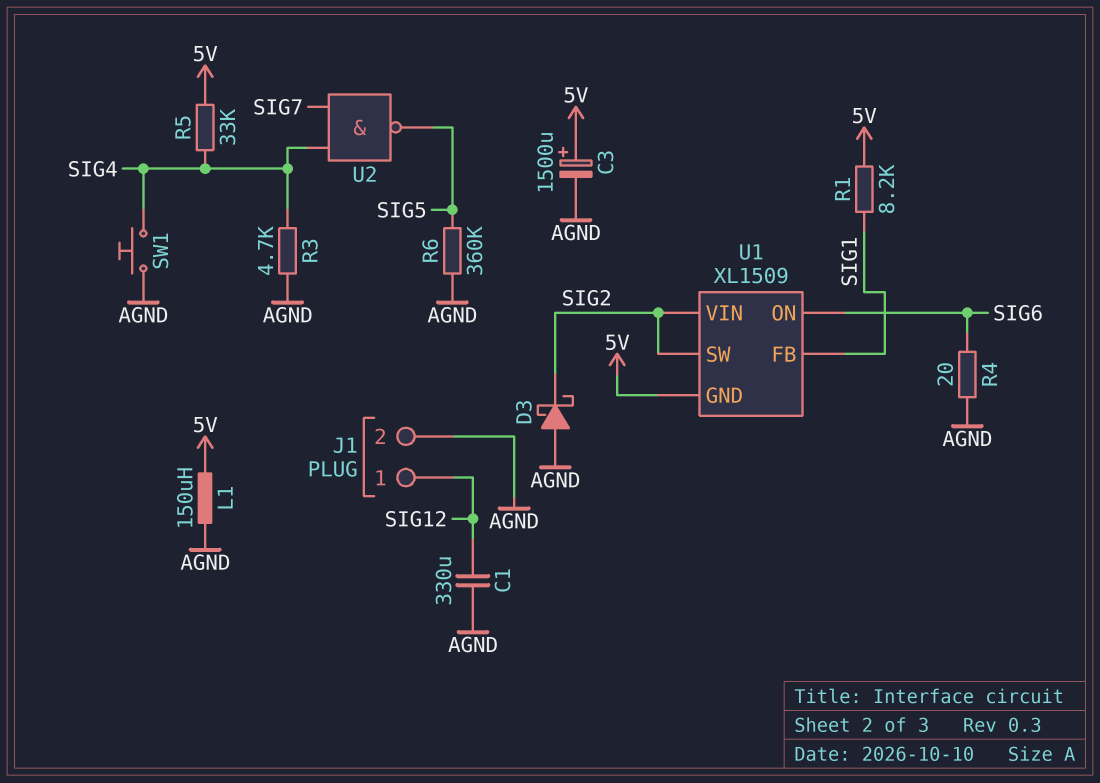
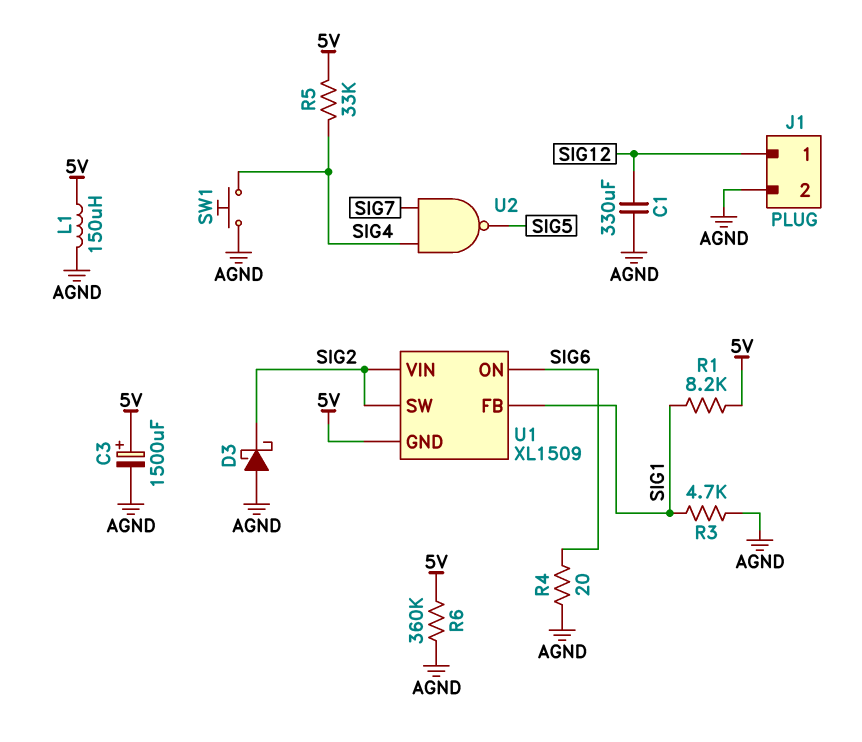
R3: 4.7k (AGND, SIG4) -> 4.7k (AGND, SIG1)
R6: 360k (AGND, SIG5) -> 360k (5V, AGND)

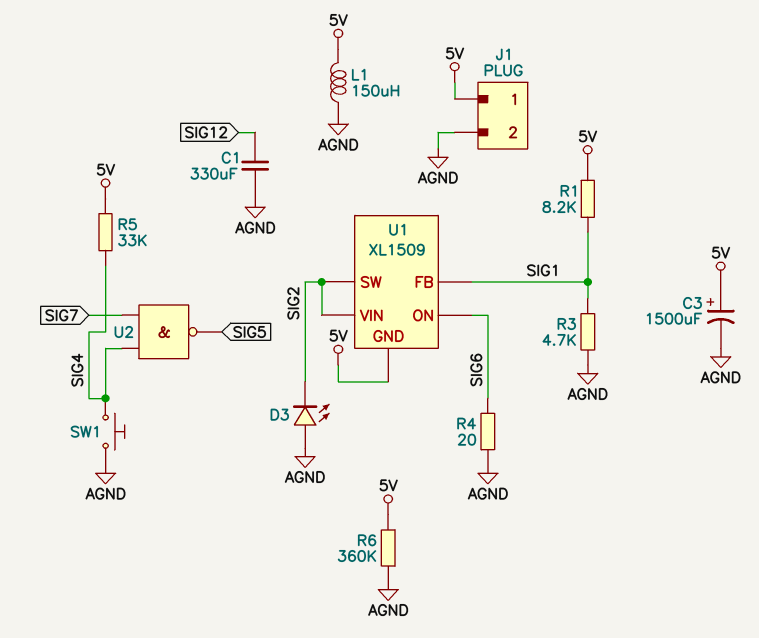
D3: schottky (A AGND, K SIG2) -> LED (A AGND, K SIG2)
J1 pin 1: SIG12 -> 5V

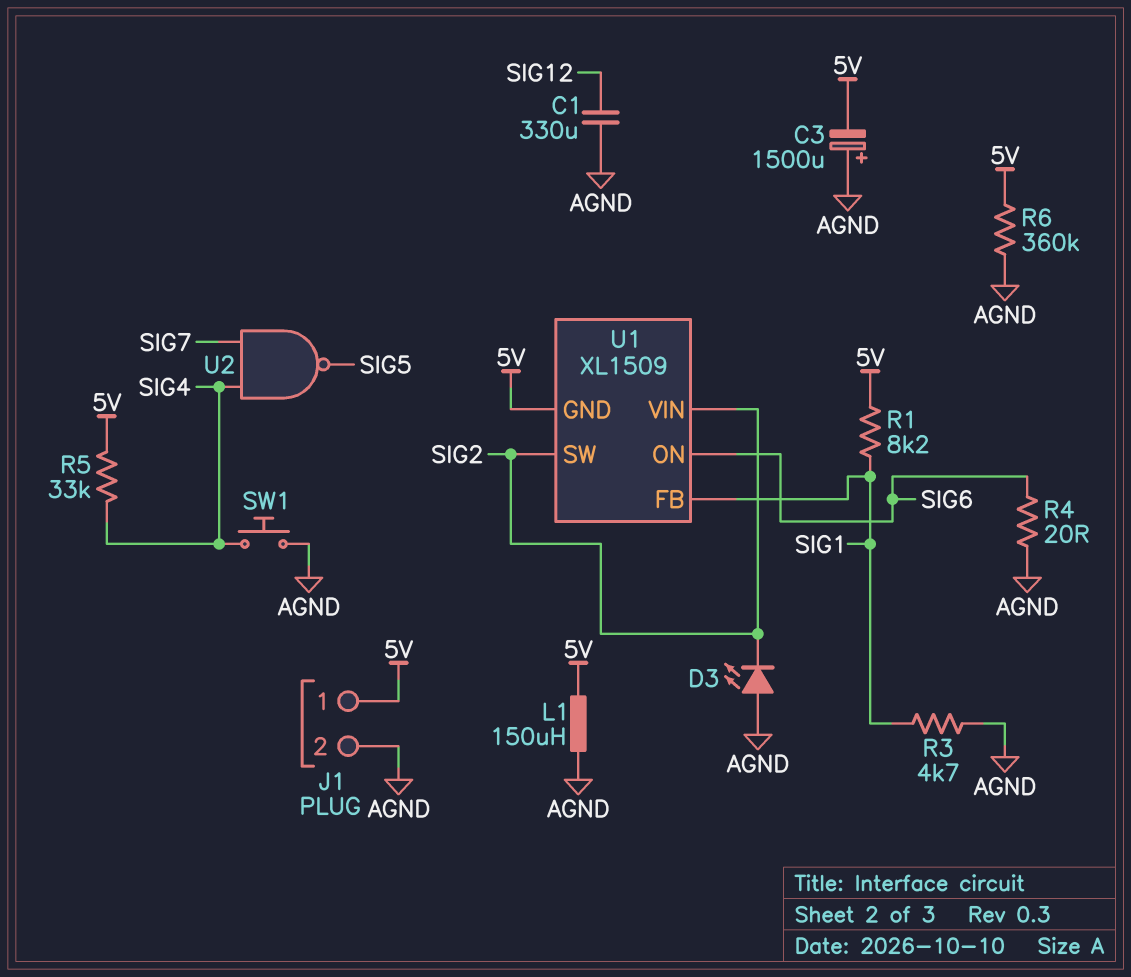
C3: 1500uF (plus 5V, minus AGND) -> 1500uF (plus AGND, minus 5V)

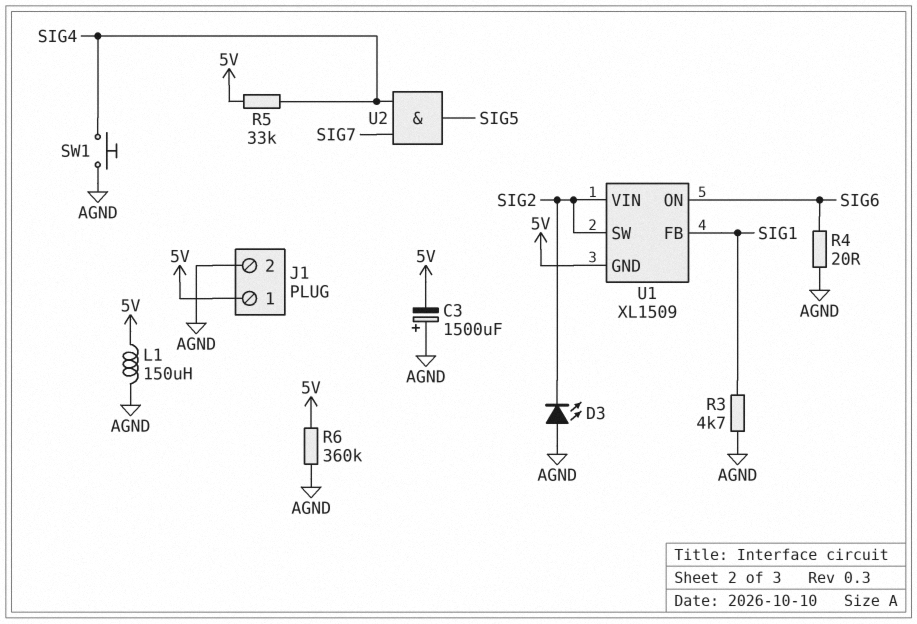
C1: 330uF (AGND, SIG12) -> none
R1: 8.2k (5V, SIG1) -> none
U2: NAND (in SIG4, in SIG7, out SIG5) -> AND (in SIG4, in SIG7, out SIG5)

